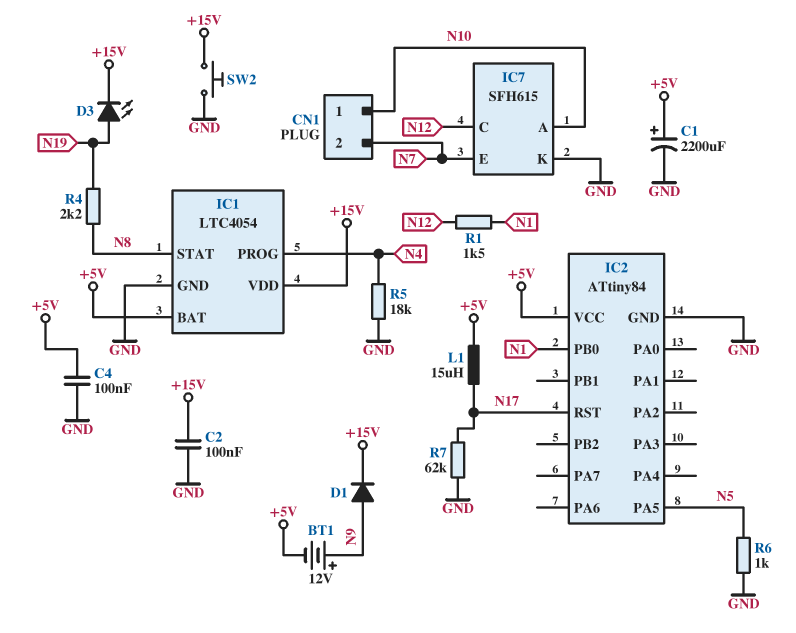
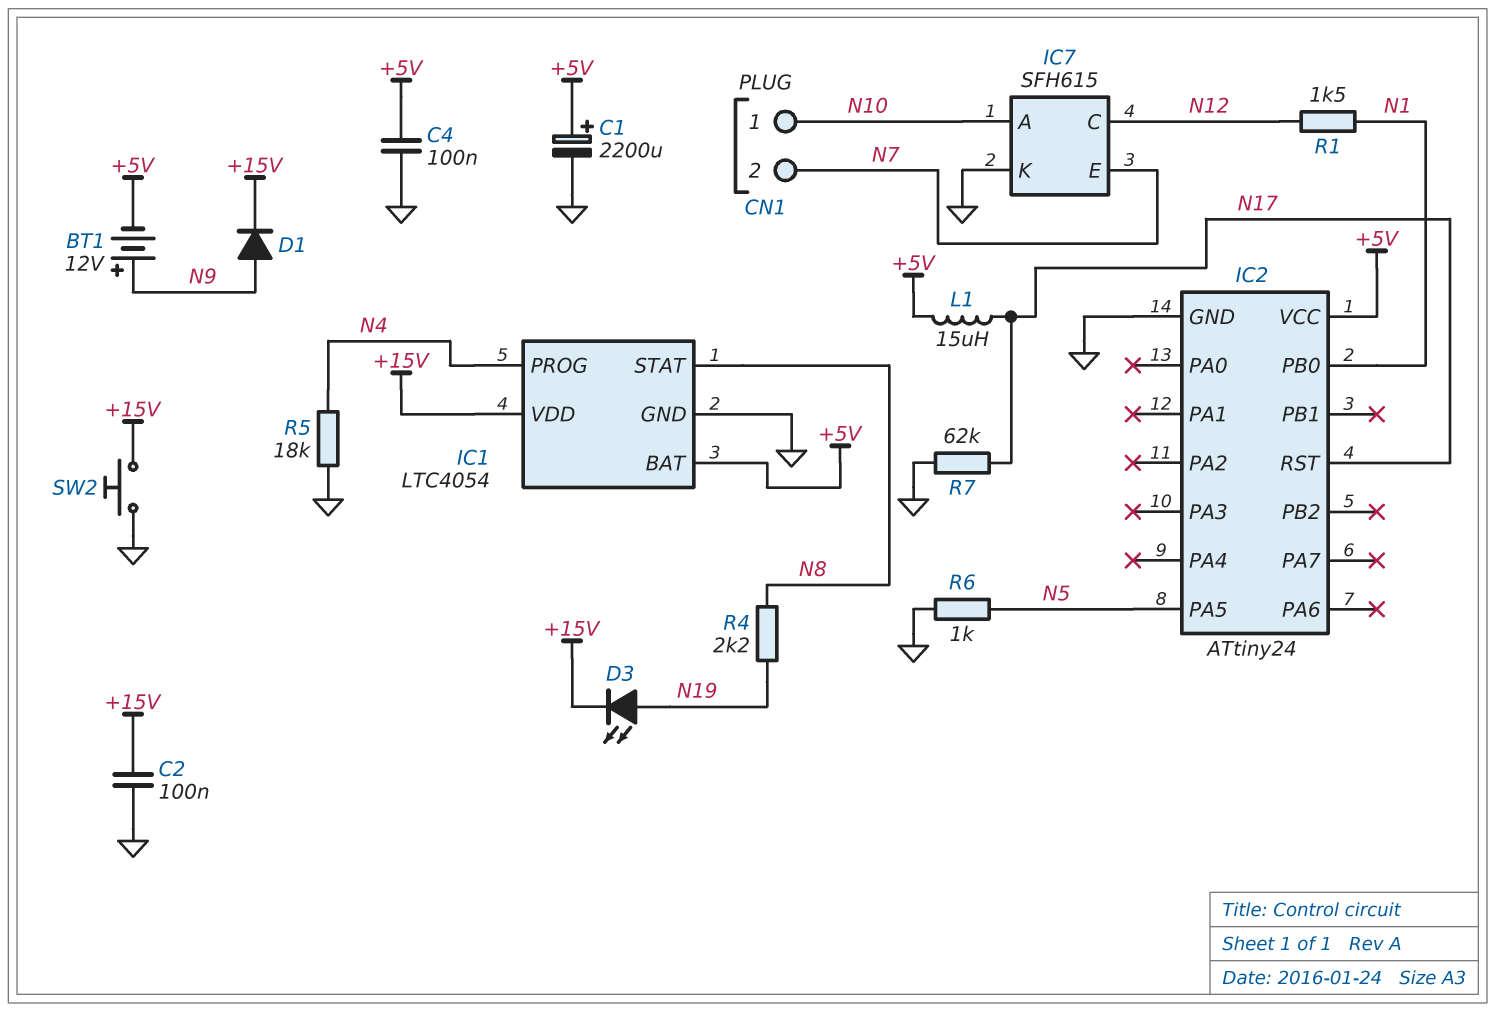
IC2: ATtiny84 -> ATtiny24

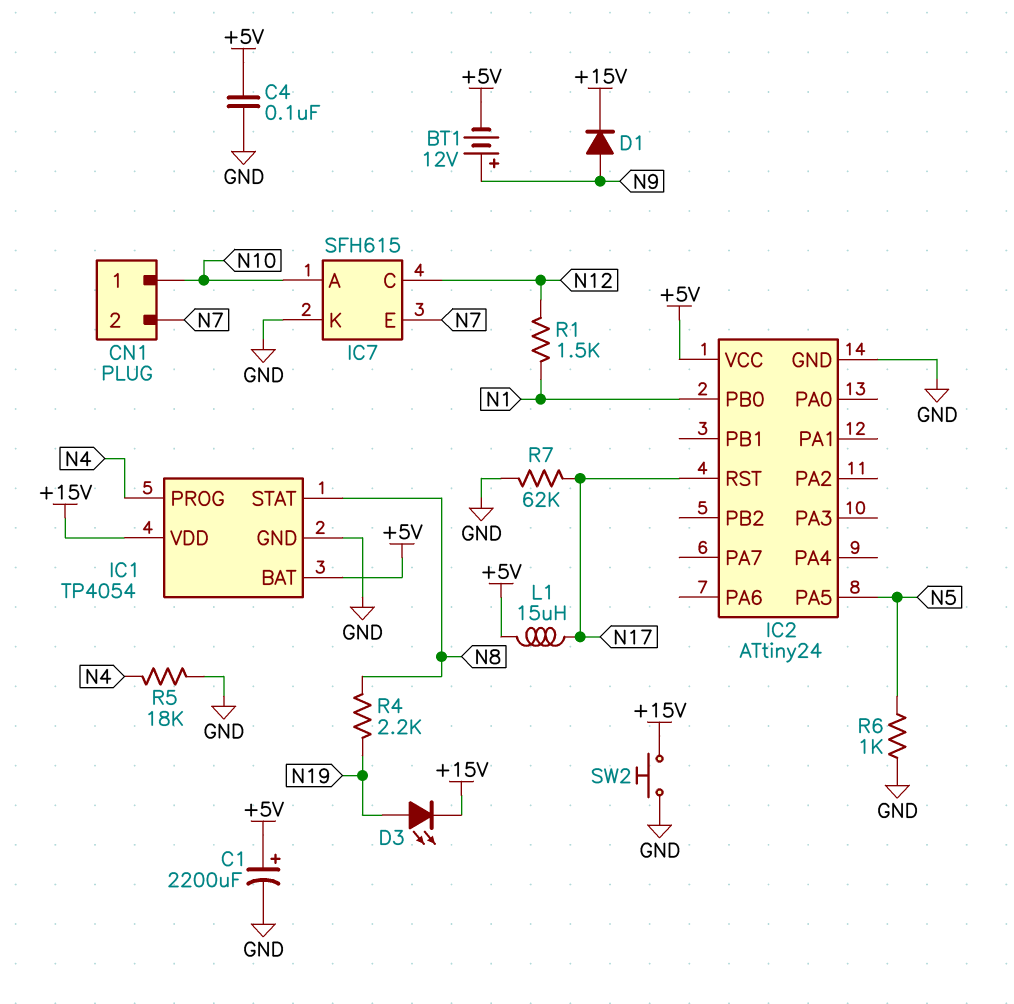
C2: 100nF (+15V, GND) -> none
IC1: LTC4054 -> TP4054

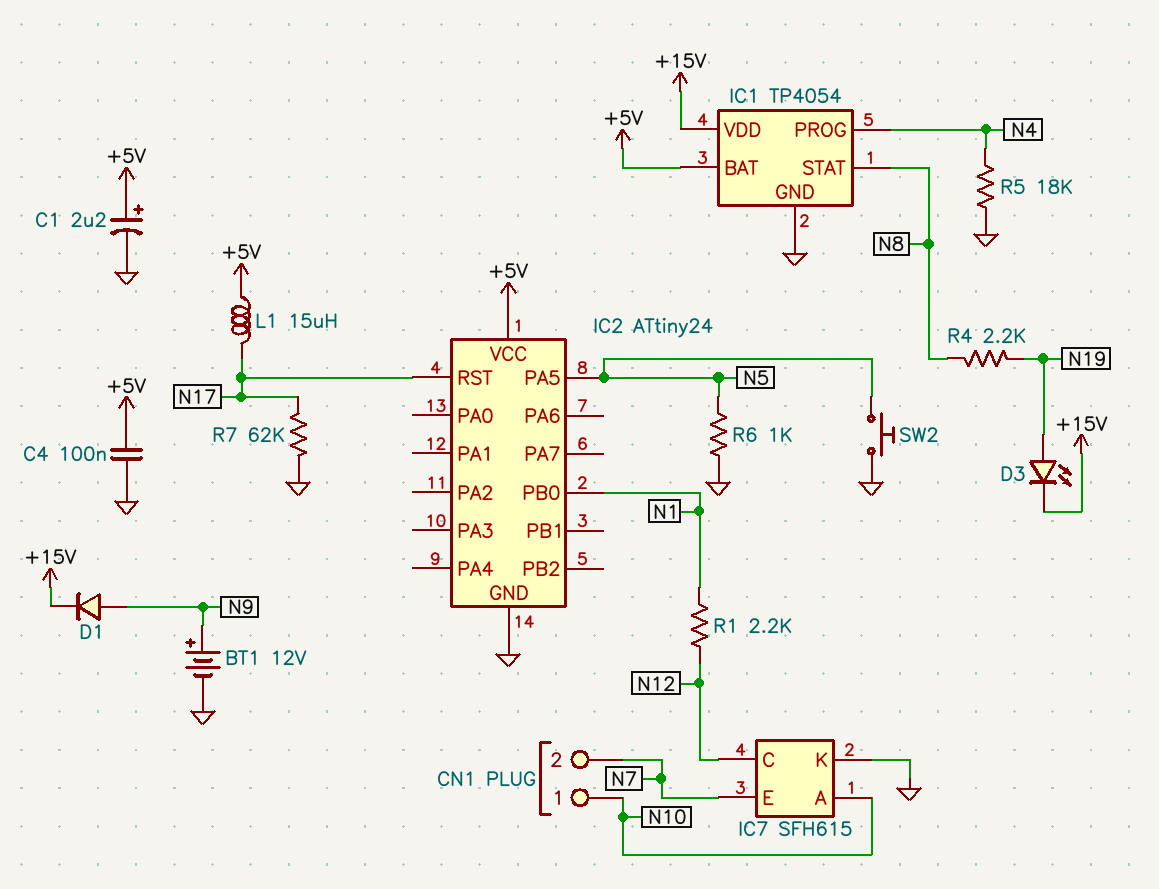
BT1: 12V (plus N9, minus +5V) -> 12V (plus N9, minus GND)
C1: 2200uF (plus +5V, minus GND) -> 2.2uF (plus +5V, minus GND)
R1: 1.5k (N1, N12) -> 2.2k (N1, N12)
SW2: button (+15V, GND) -> button (GND, N5)

